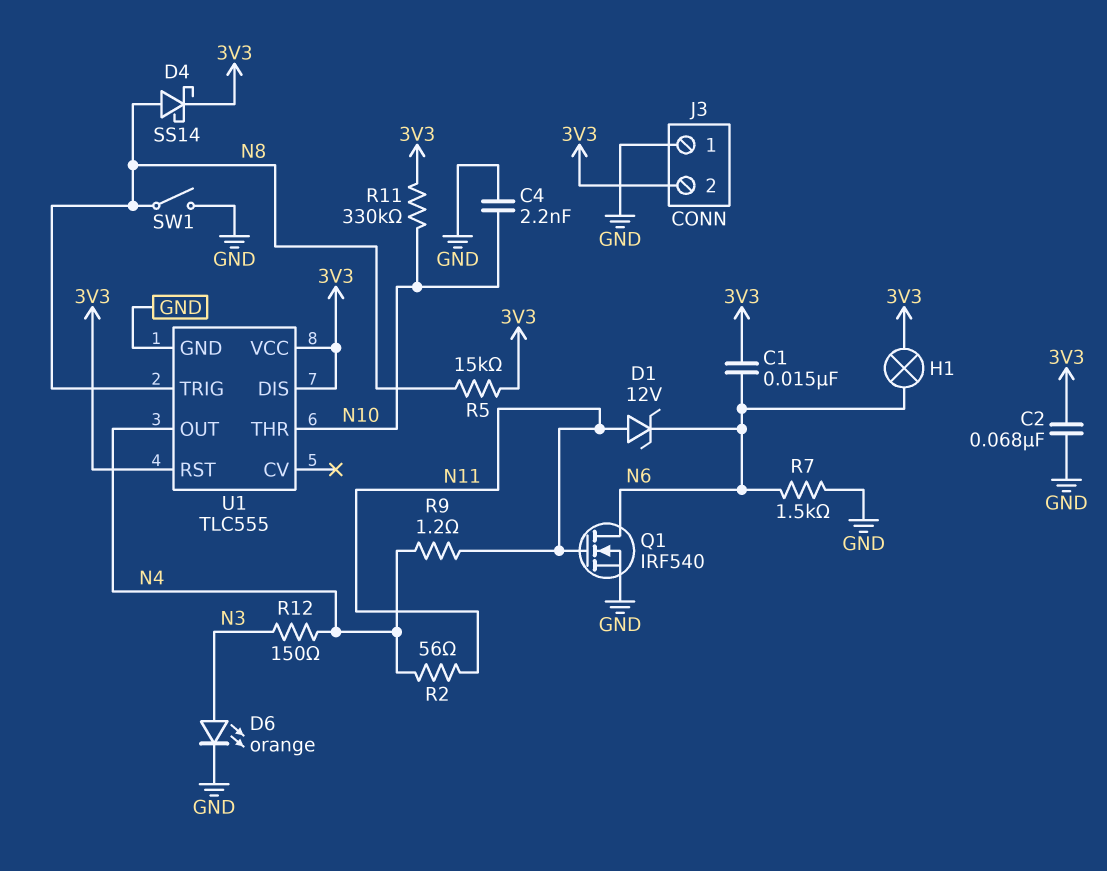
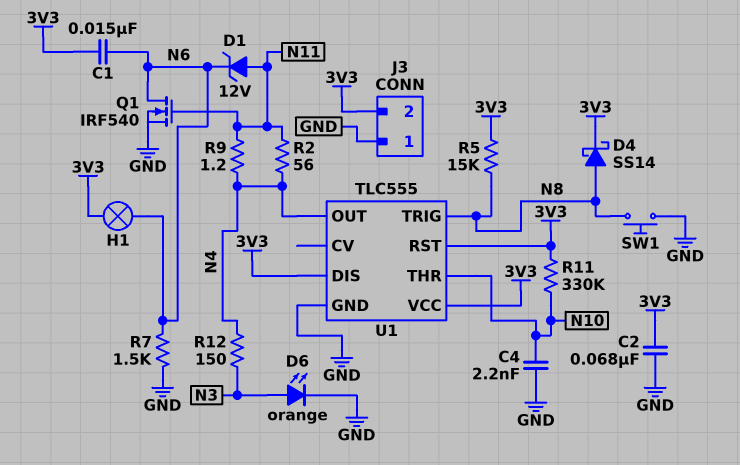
SW1: switch (GND, N8) -> button (GND, N8)

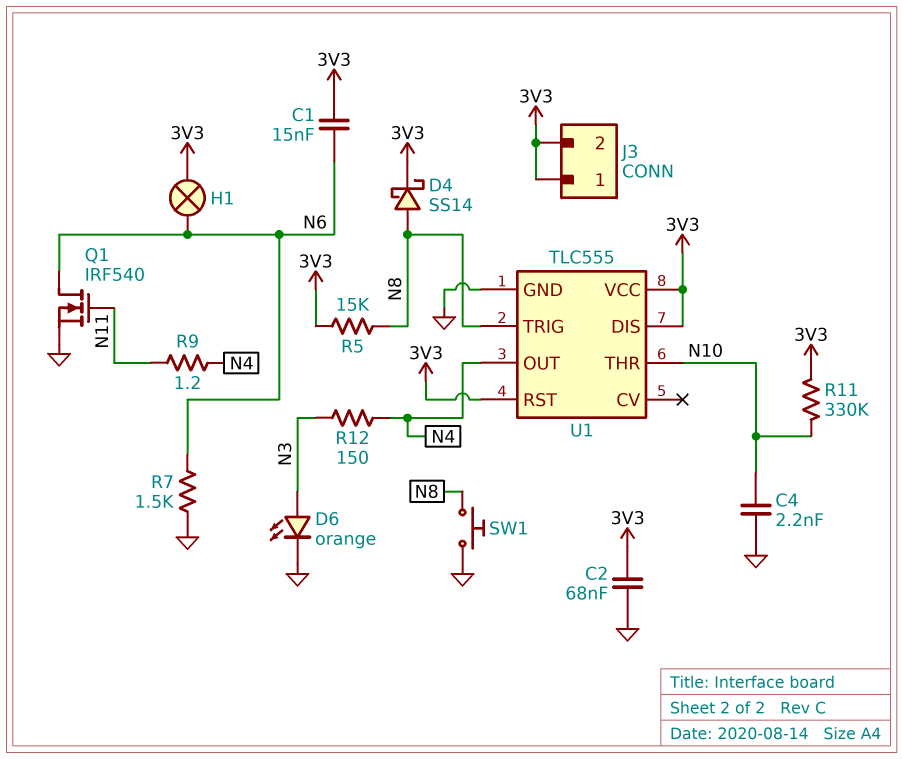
D1: zener 12V (A N11, K N6) -> none
J3 pin 1: GND -> 3V3
R2: 56 (N4, N11) -> none

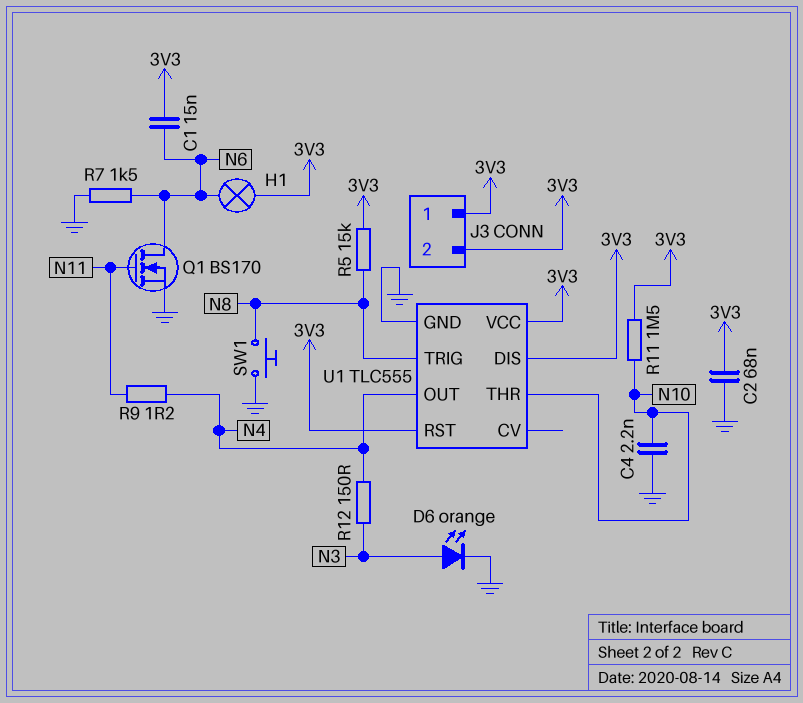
D4: schottky SS14 (A N8, K 3V3) -> none
Q1: NMOS IRF540 (G N11, D N6, S GND) -> NMOS BS170 (G N11, D N6, S GND)
R11: 330k (3V3, N10) -> 1.5M (3V3, N10)

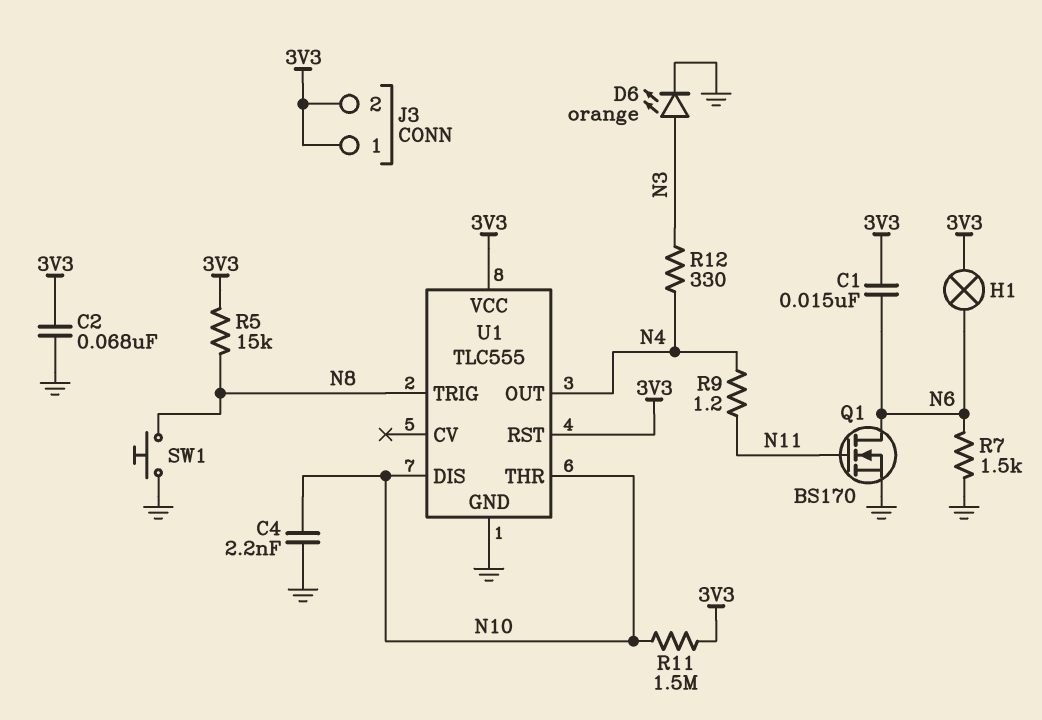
R12: 150 (N3, N4) -> 330 (N3, N4)
U1 pin DIS: 3V3 -> N10

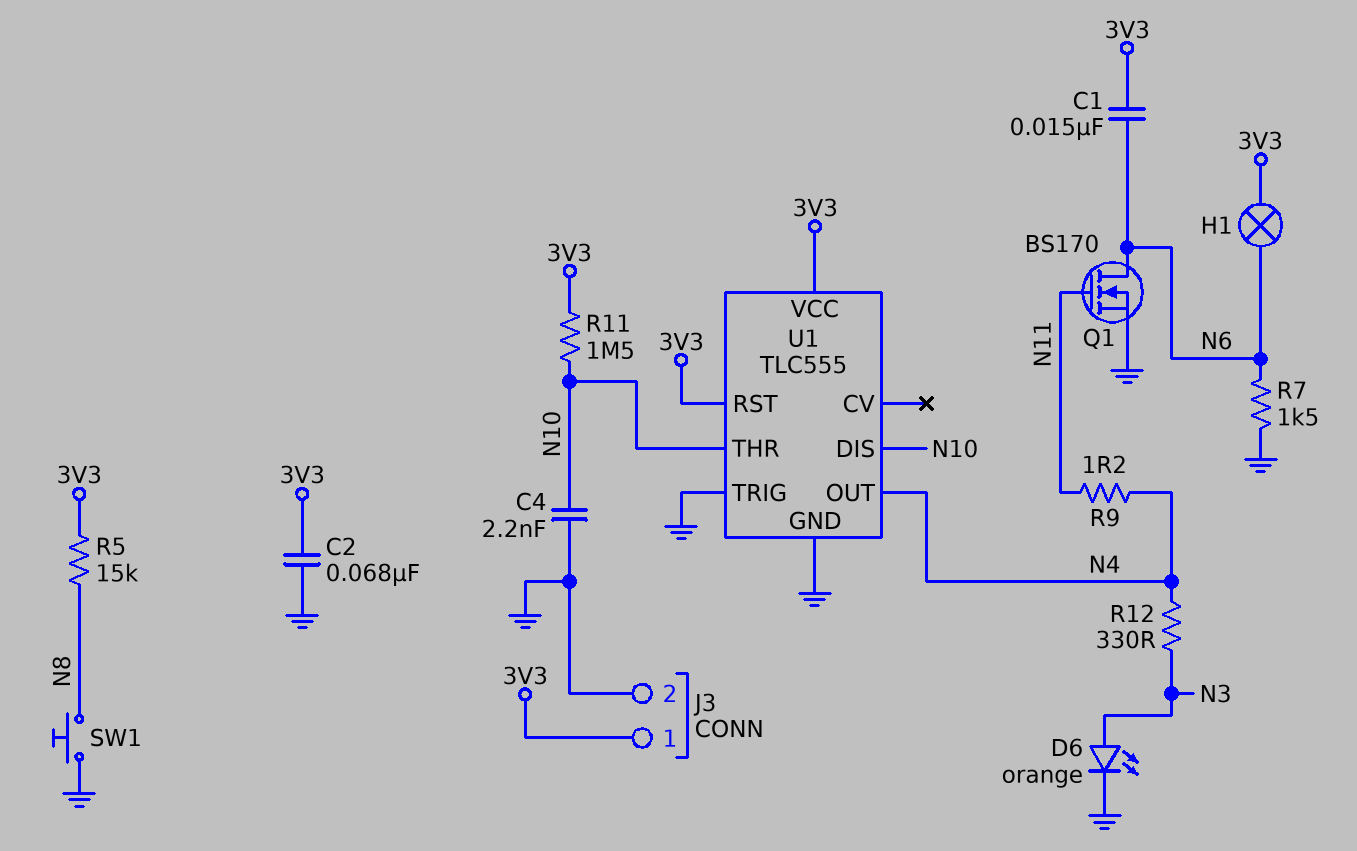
J3 pin 2: 3V3 -> GND
U1 pin TRIG: N8 -> GND

